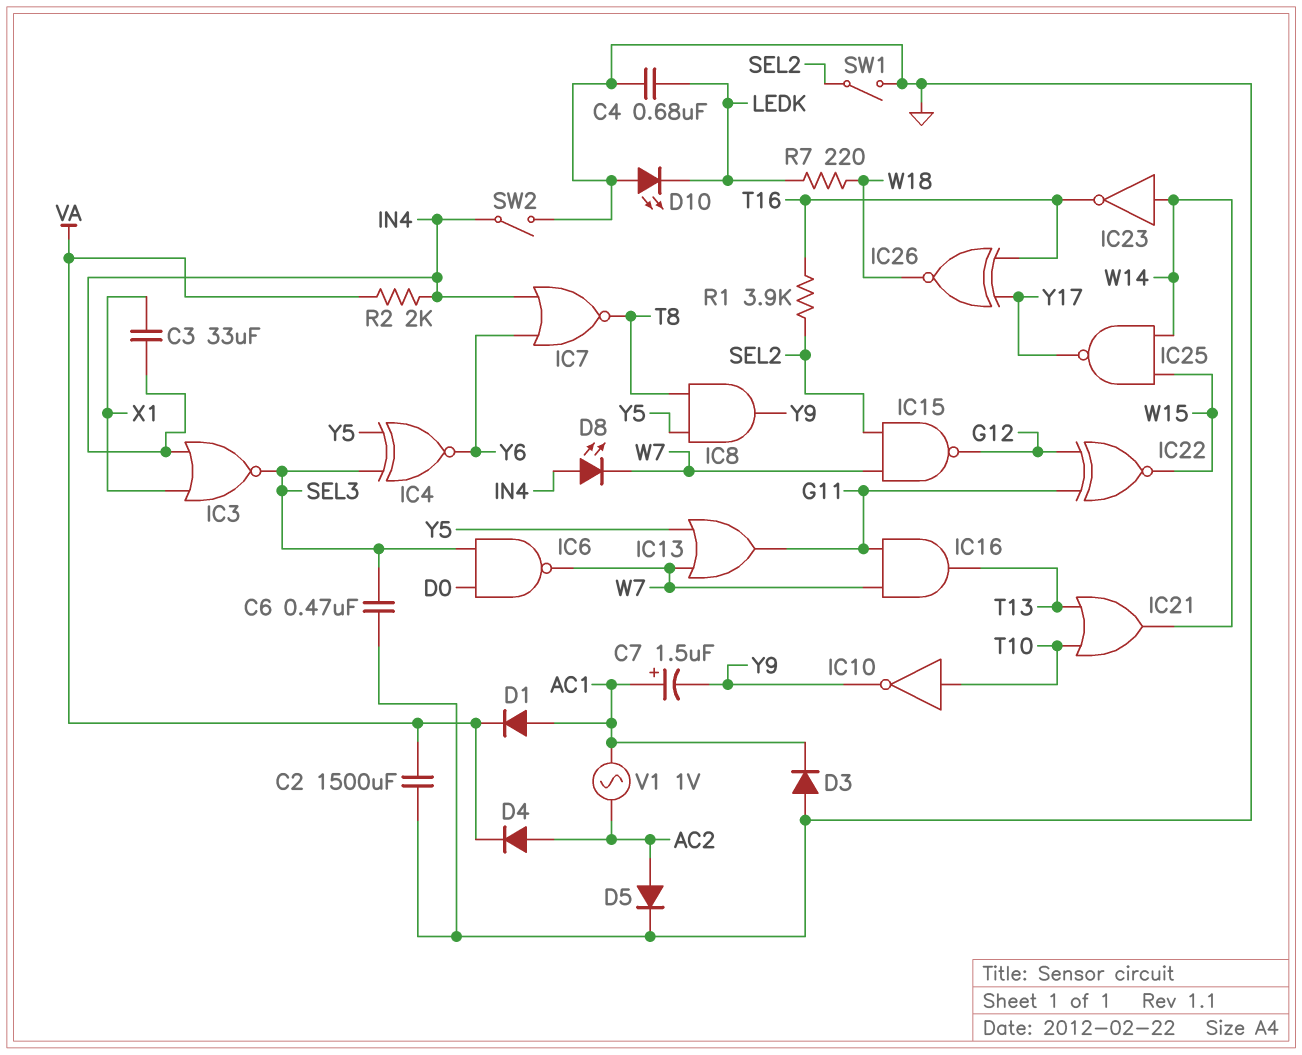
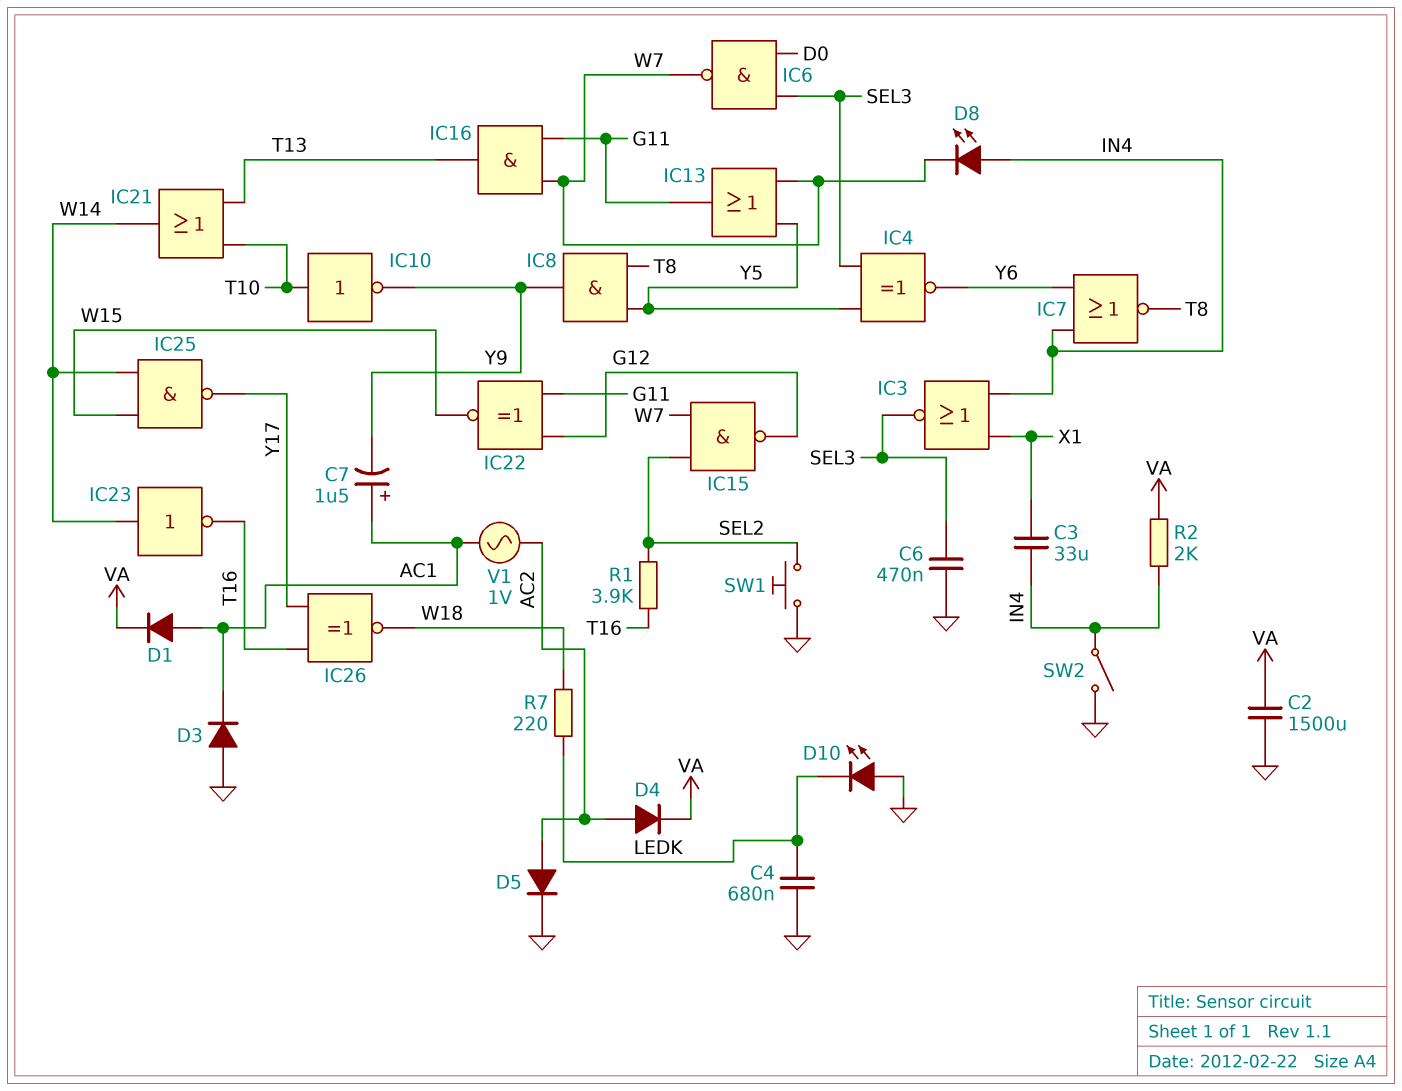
SW1: switch (GND, SEL2) -> button (GND, SEL2)

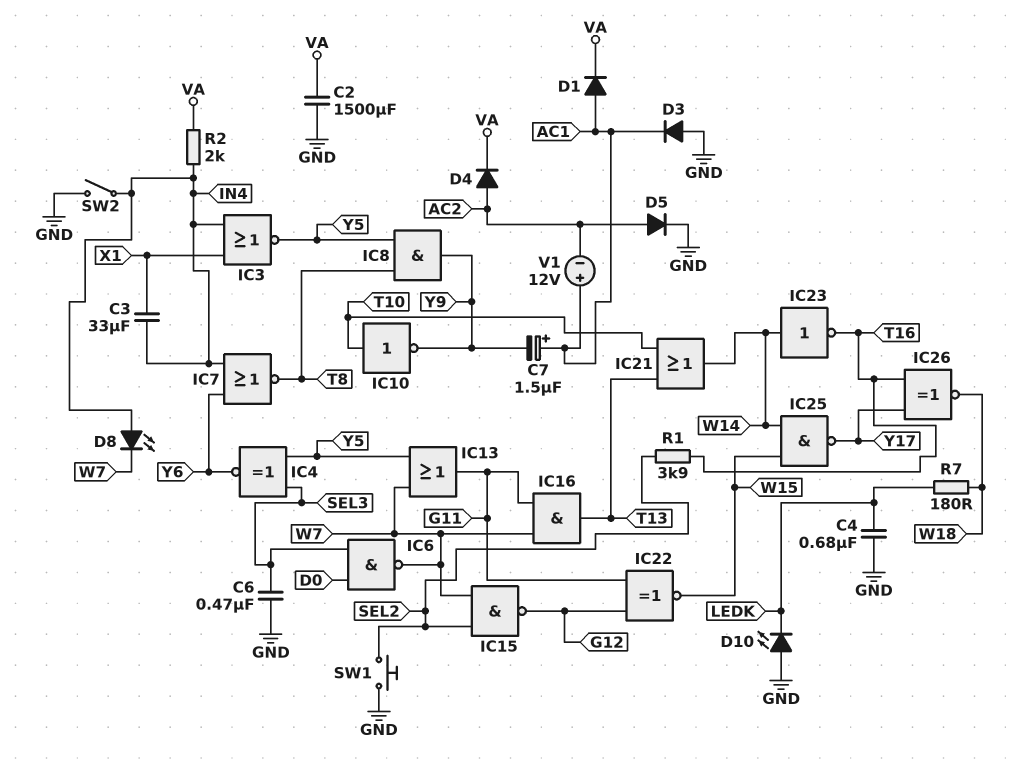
IC3: NOR (in IN4, in X1, out SEL3) -> NOR (in IN4, in X1, out Y5)
R7: 220 (LEDK, W18) -> 180 (LEDK, W18)
V1: AC 1V (AC1, AC2) -> 12V (plus AC1, minus AC2)

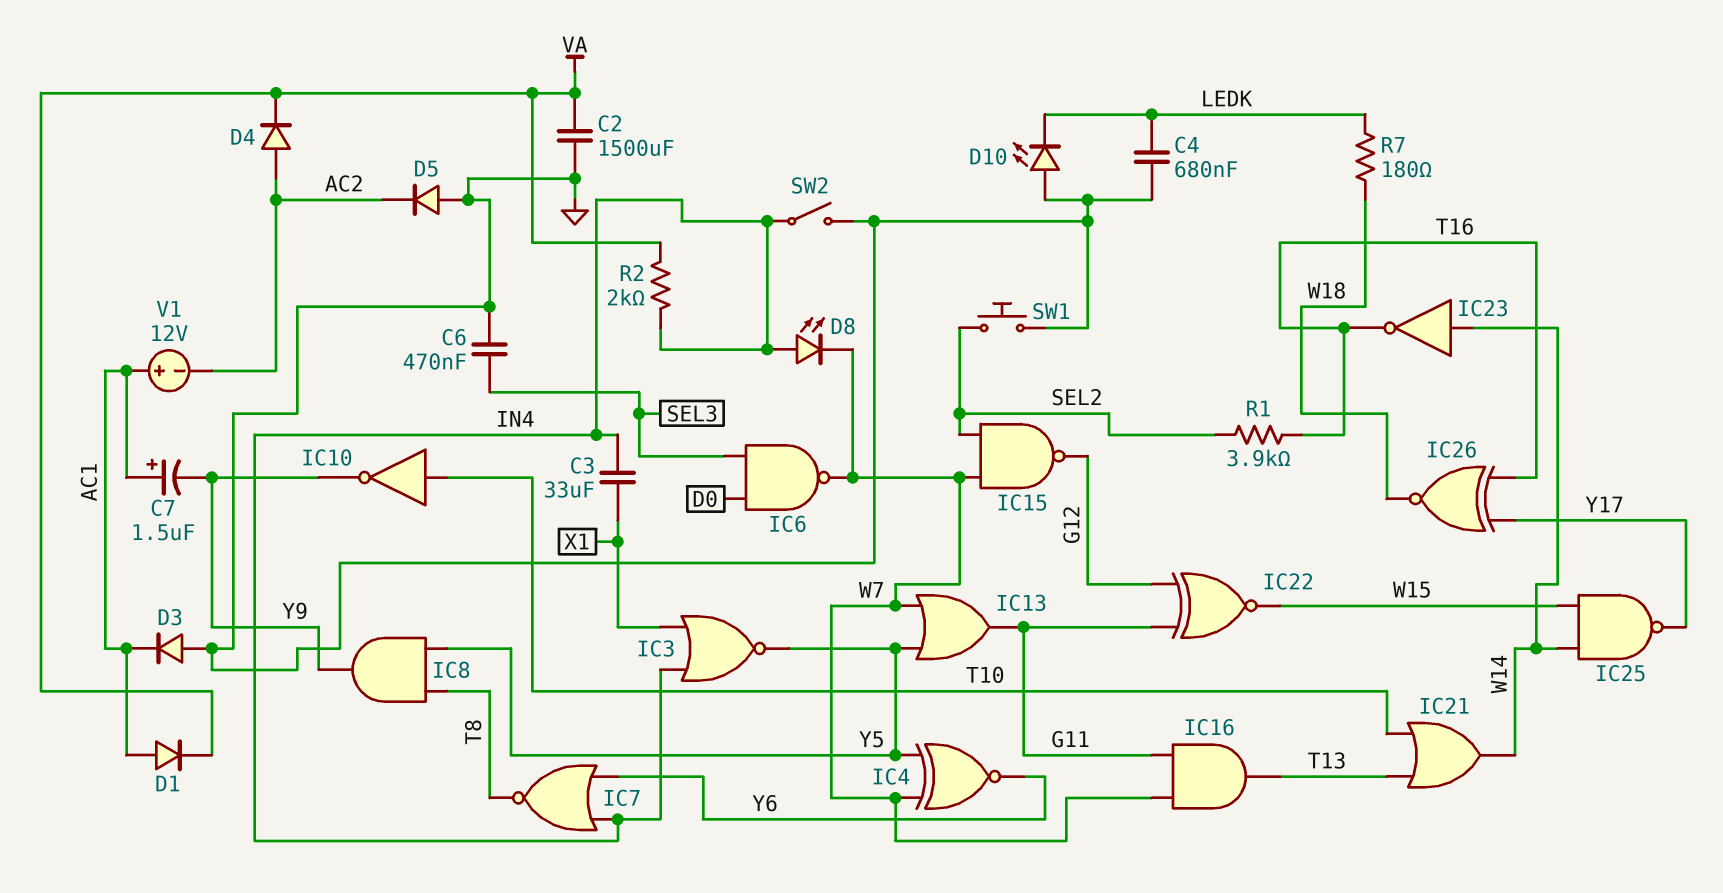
D5: diode (A AC2, K GND) -> diode (A GND, K AC2)
IC4: XNOR (in SEL3, in Y5, out Y6) -> XNOR (in W7, in Y5, out Y6)

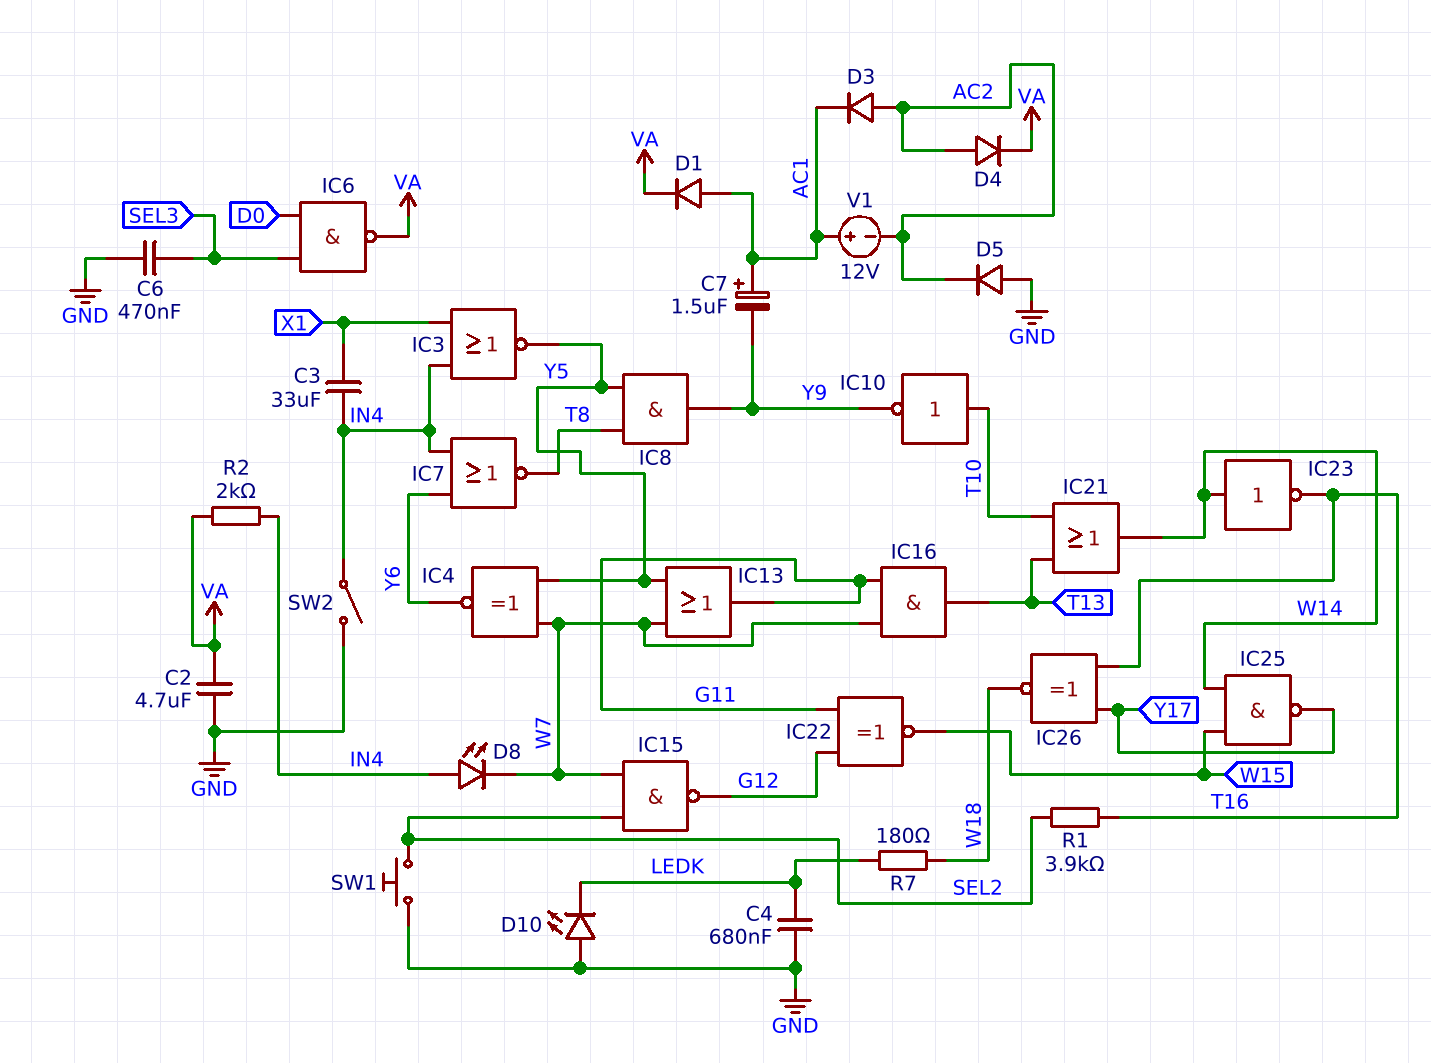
C2: 1500uF (GND, VA) -> 4.7uF (GND, VA)
D3: diode (A GND, K AC1) -> diode (A AC2, K AC1)
IC6: NAND (in D0, in SEL3, out W7) -> NAND (in D0, in SEL3, out VA)

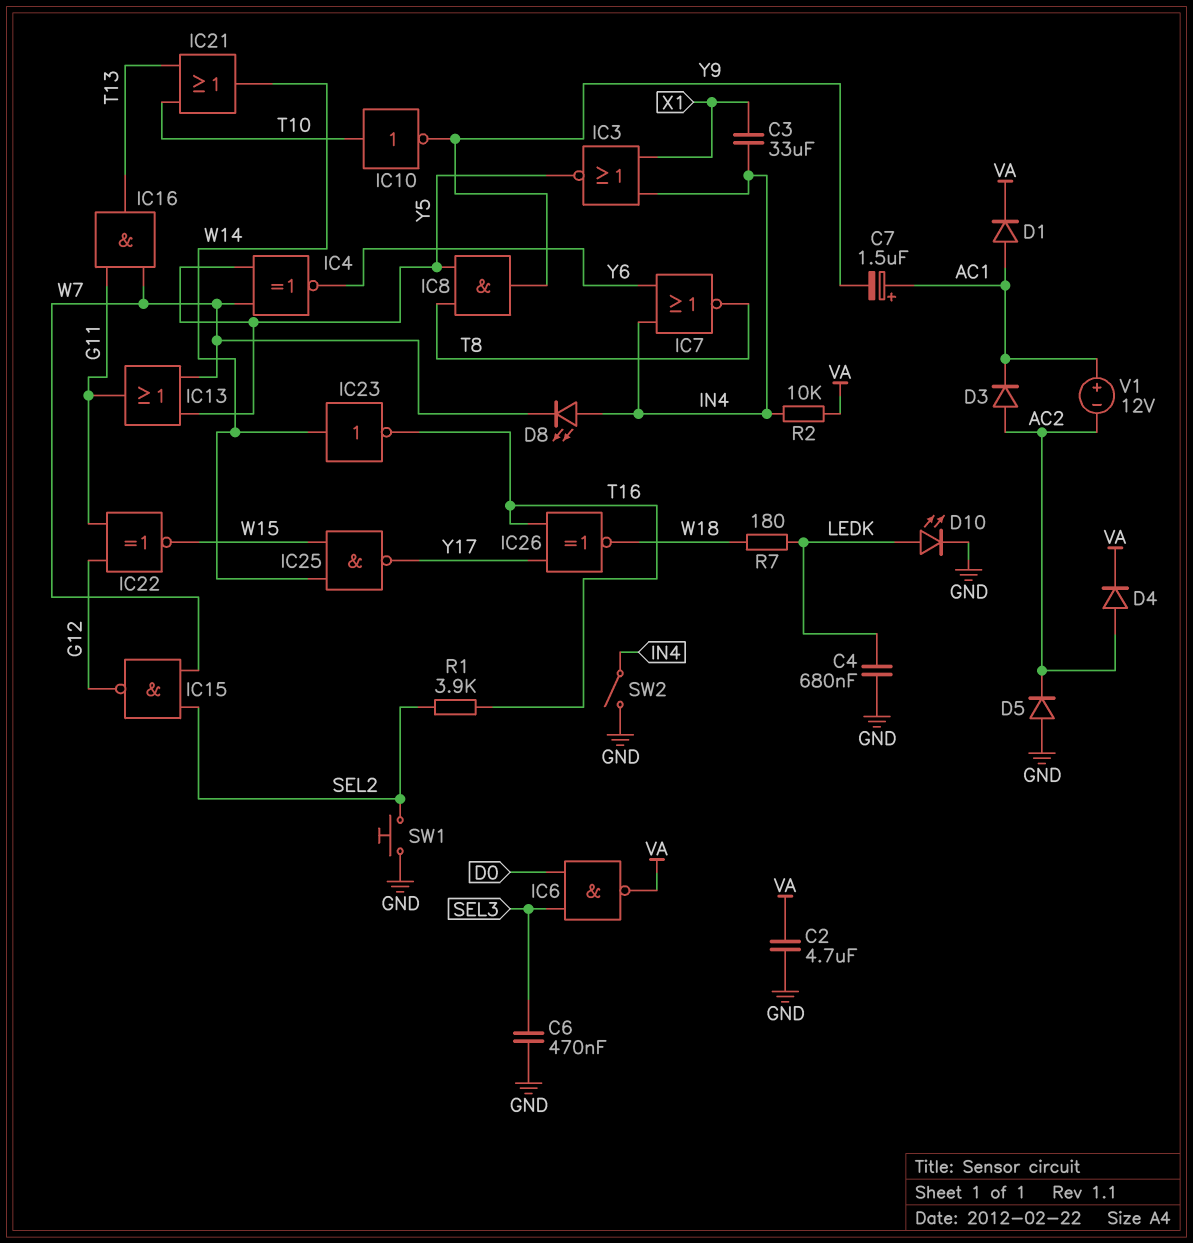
D10: LED (A GND, K LEDK) -> LED (A LEDK, K GND)
R2: 2k (IN4, VA) -> 10k (IN4, VA)

